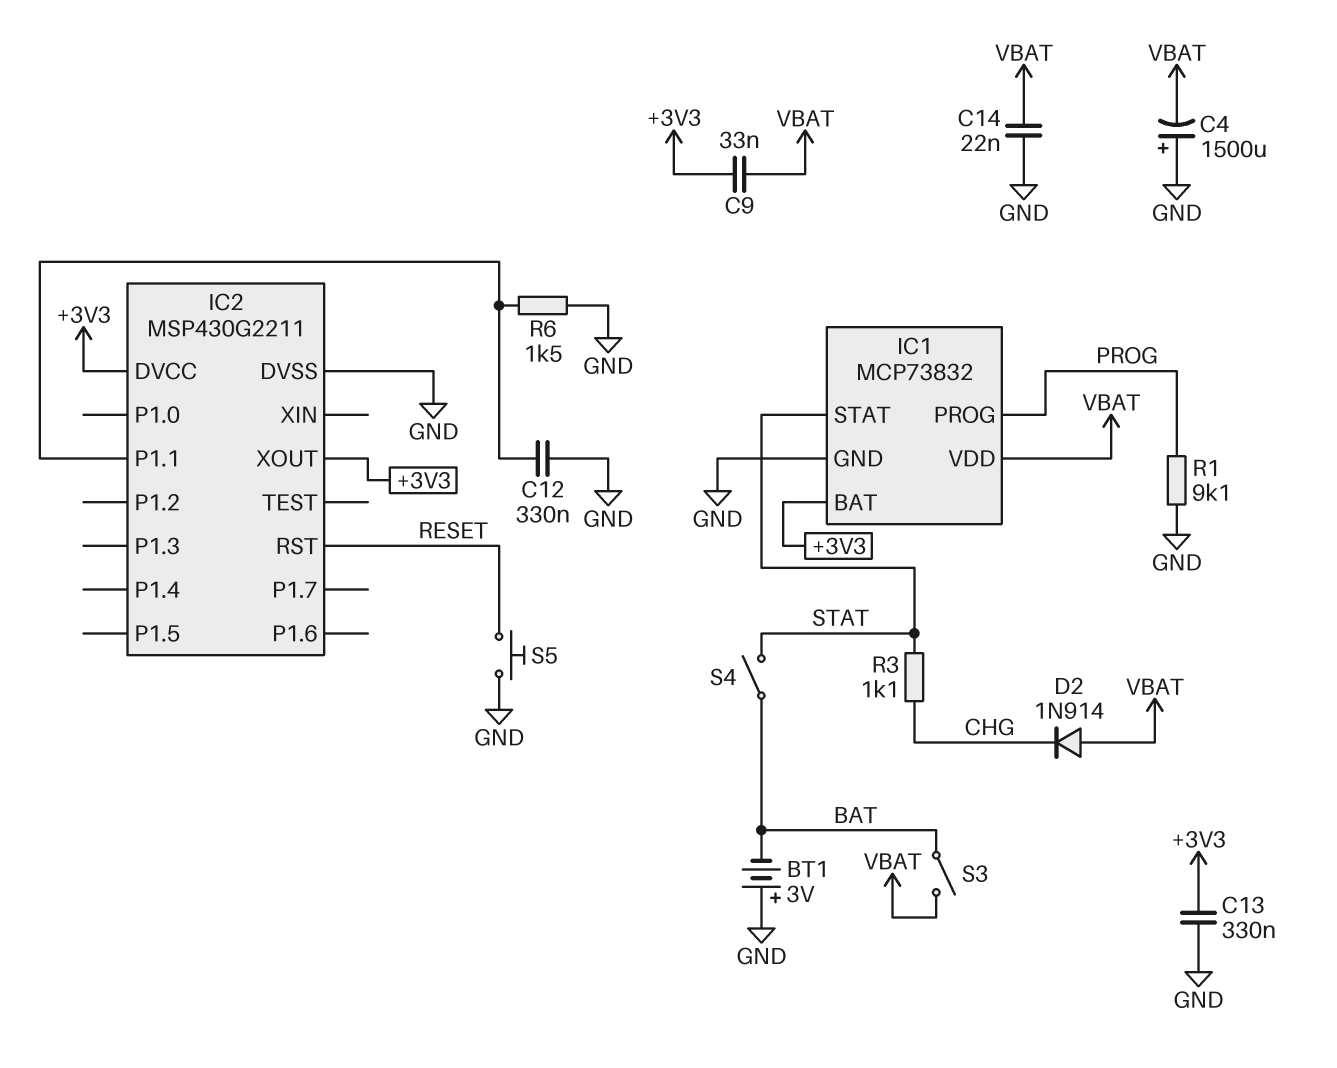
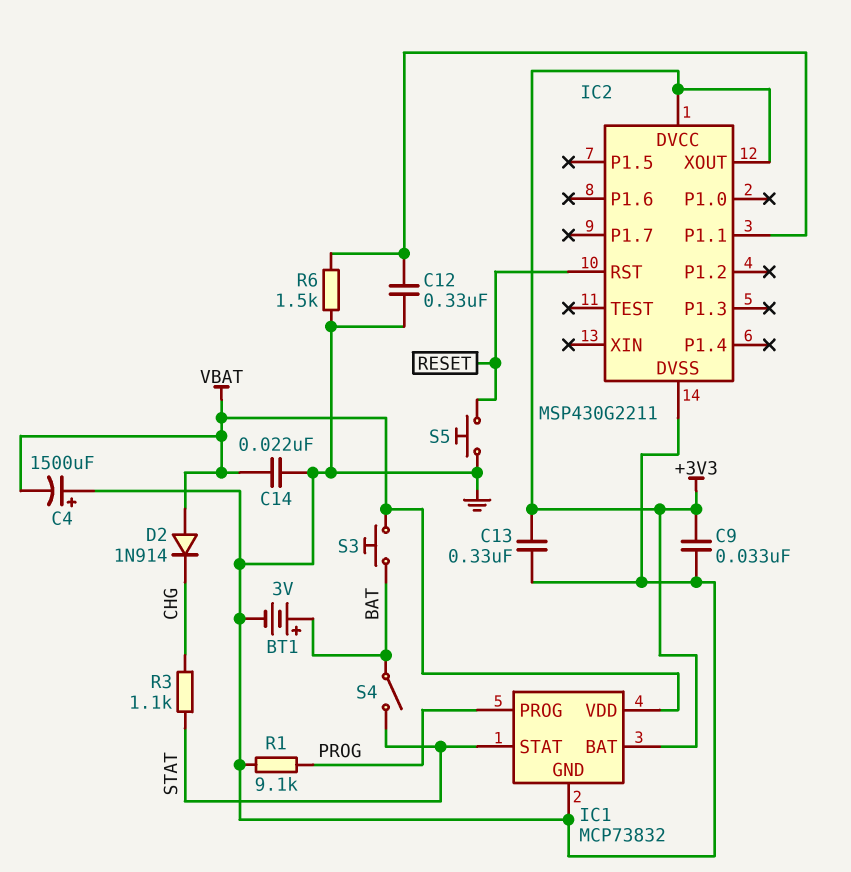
BT1: 3V (plus GND, minus BAT) -> 3V (plus BAT, minus GND)
C9: 33nF (+3V3, VBAT) -> 33nF (+3V3, GND)
S3: switch (BAT, VBAT) -> button (BAT, VBAT)

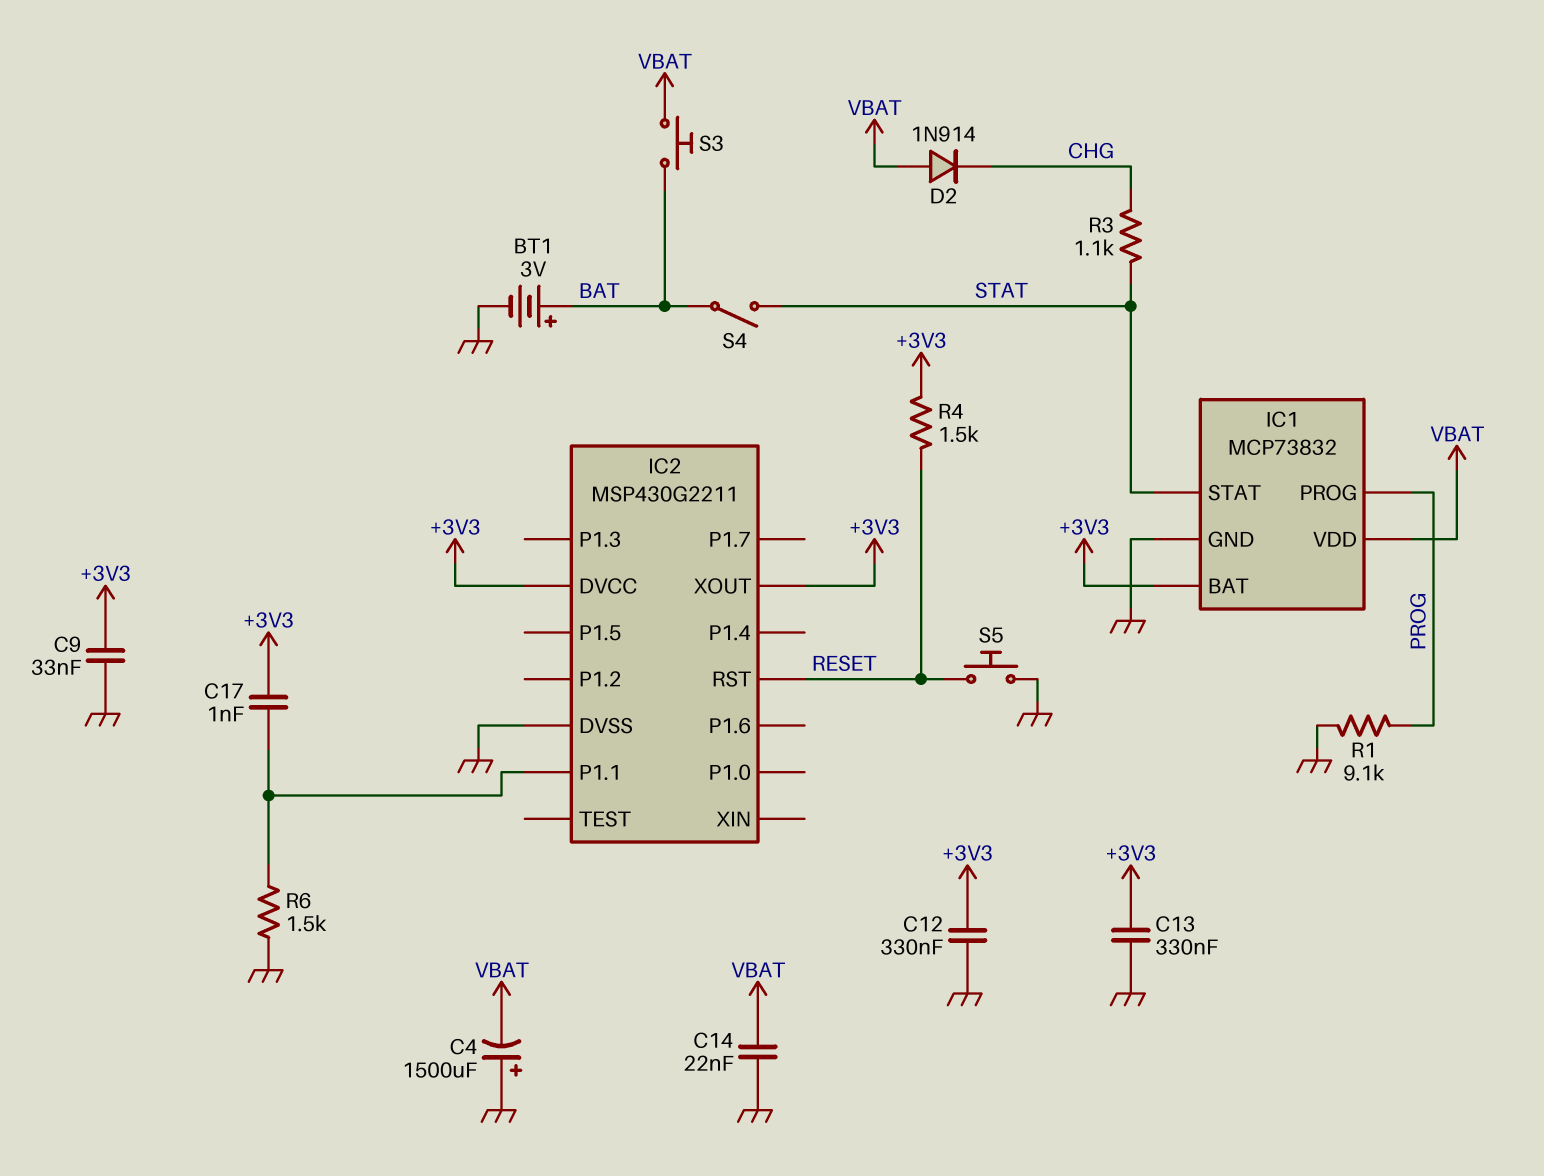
C12: 330nF (GND, IC2/P1.1) -> 330nF (+3V3, GND)
C17: none -> 1nF (+3V3, IC2/P1.1)
R4: none -> 1.5k (+3V3, RESET)

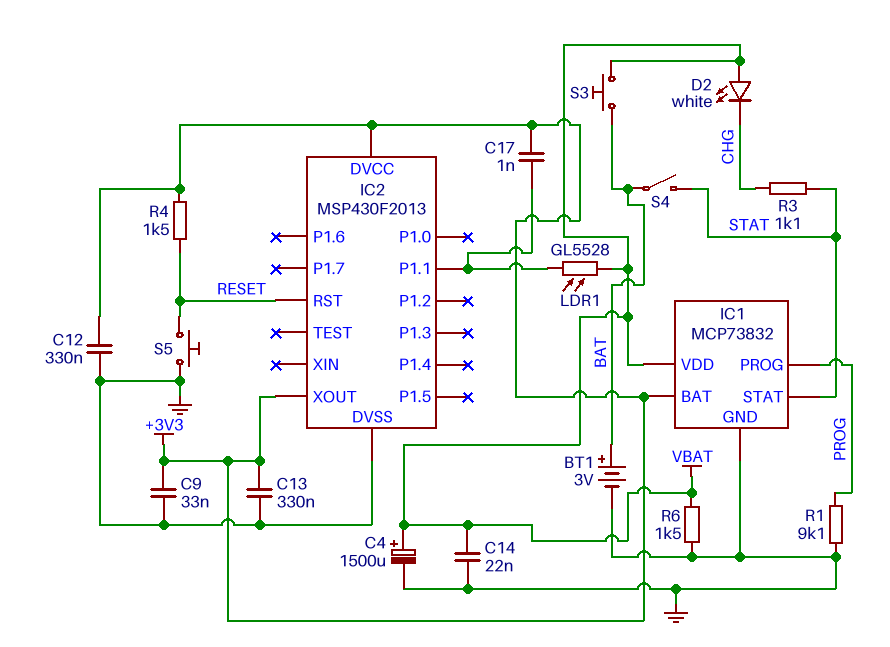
C4: 1500uF (plus GND, minus VBAT) -> 1500uF (plus VBAT, minus GND)
D2: diode 1N914 (A VBAT, K CHG) -> LED white (A VBAT, K CHG)
IC2: MSP430G2211 -> MSP430F2013
LDR1: none -> GL5528 (IC2/P1.1, VBAT)
R6: 1.5k (GND, IC2/P1.1) -> 1.5k (GND, VBAT)

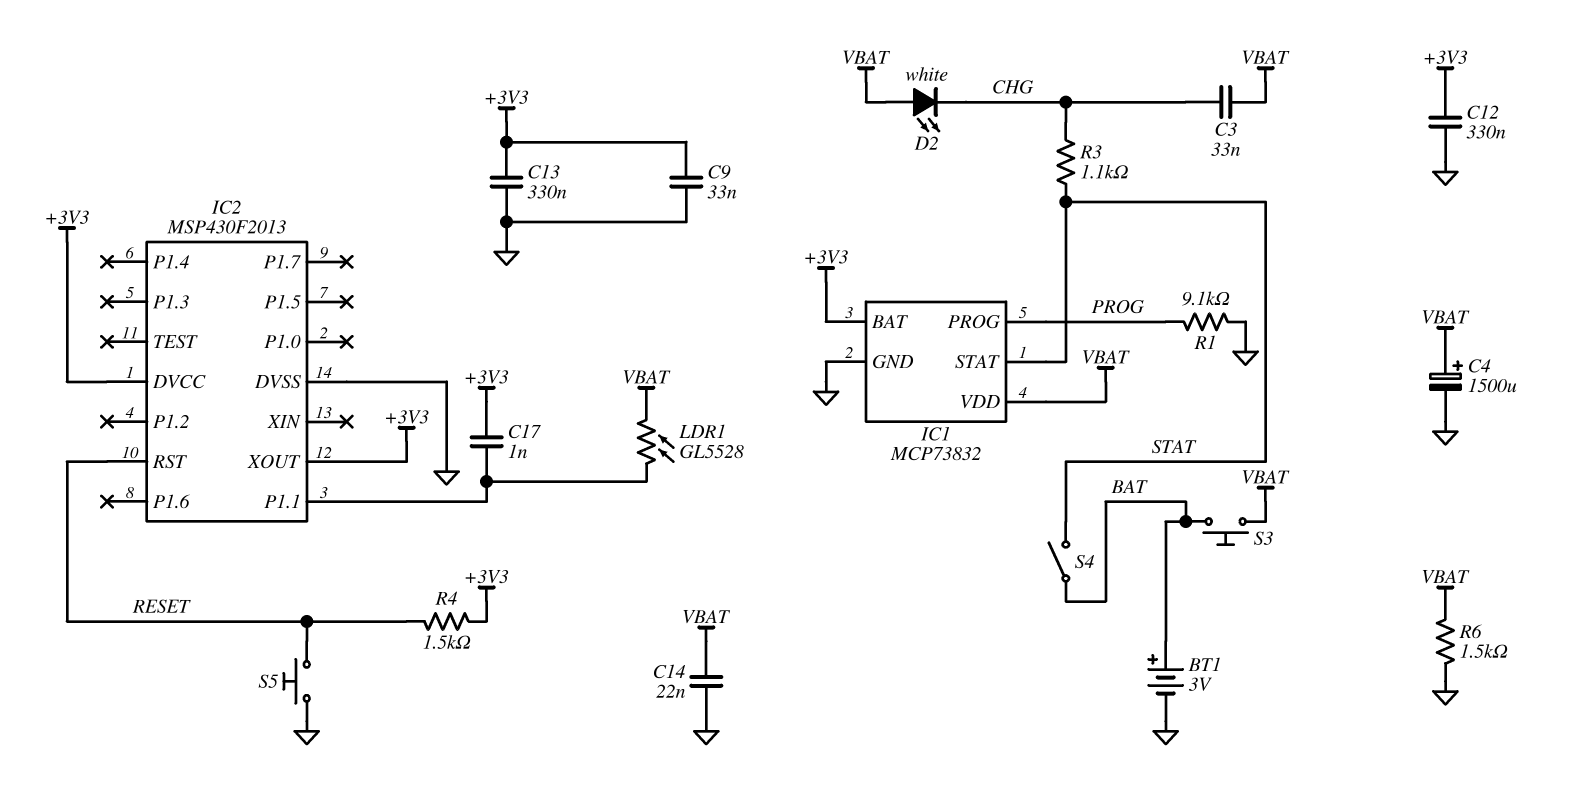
C3: none -> 33nF (CHG, VBAT)

